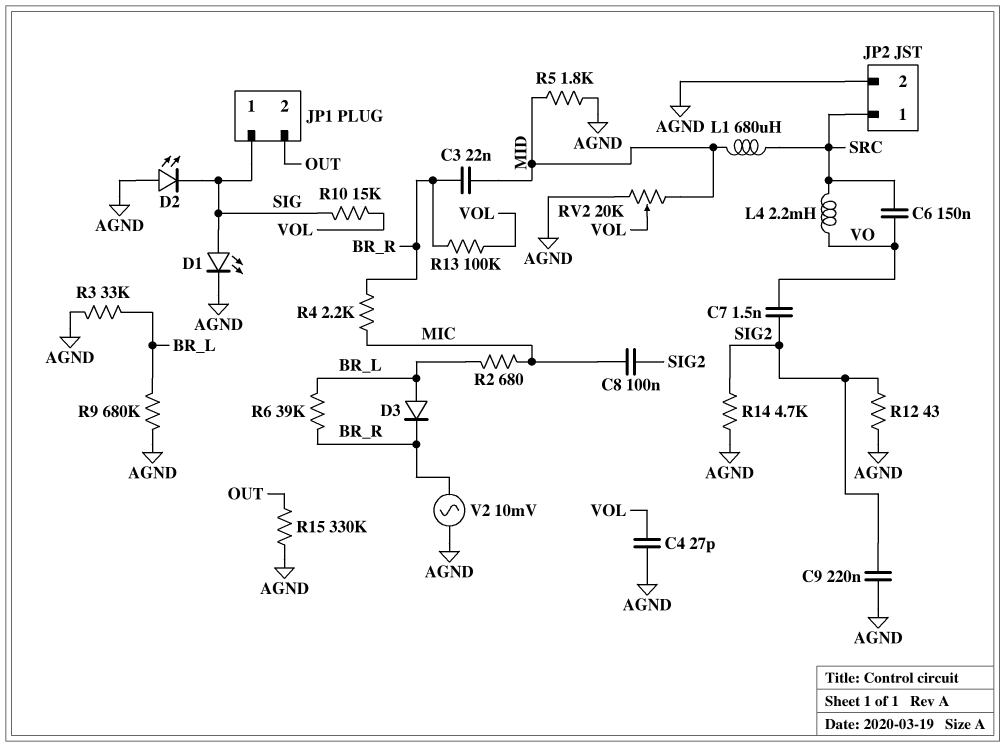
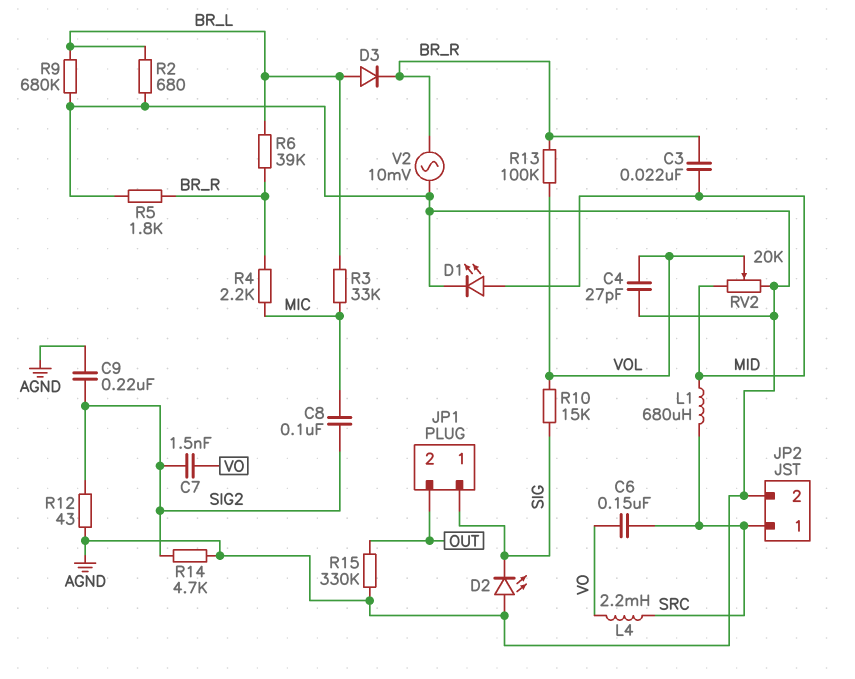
D1: LED (A SIG, K AGND) -> LED (A MID, K AGND)
R2: 680 (BR_L, MIC) -> 680 (AGND, BR_L)
R3: 33k (AGND, BR_L) -> 33k (BR_L, MIC)
R5: 1.8k (AGND, MID) -> 1.8k (AGND, BR_R)

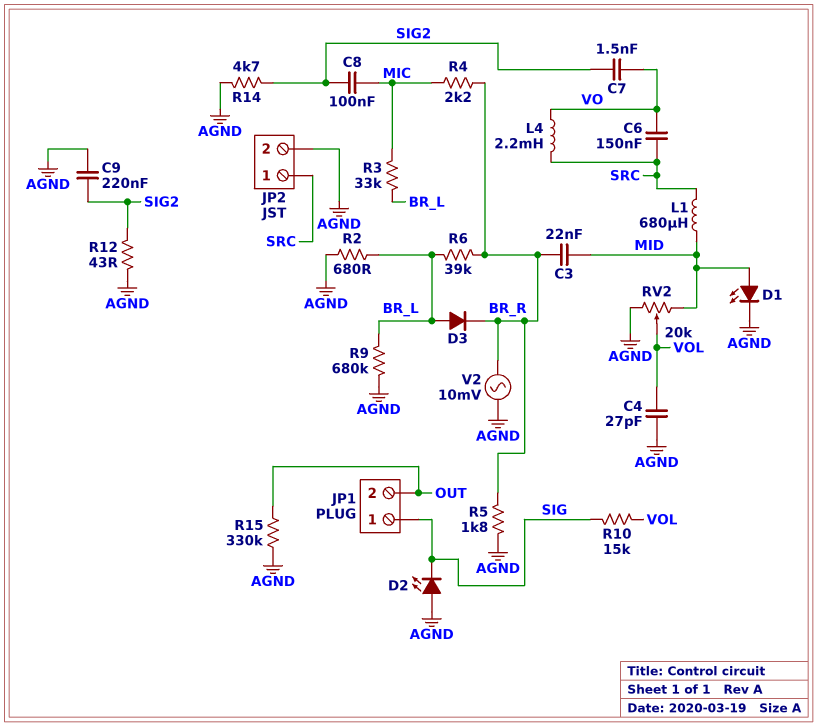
R13: 100k (BR_R, VOL) -> none

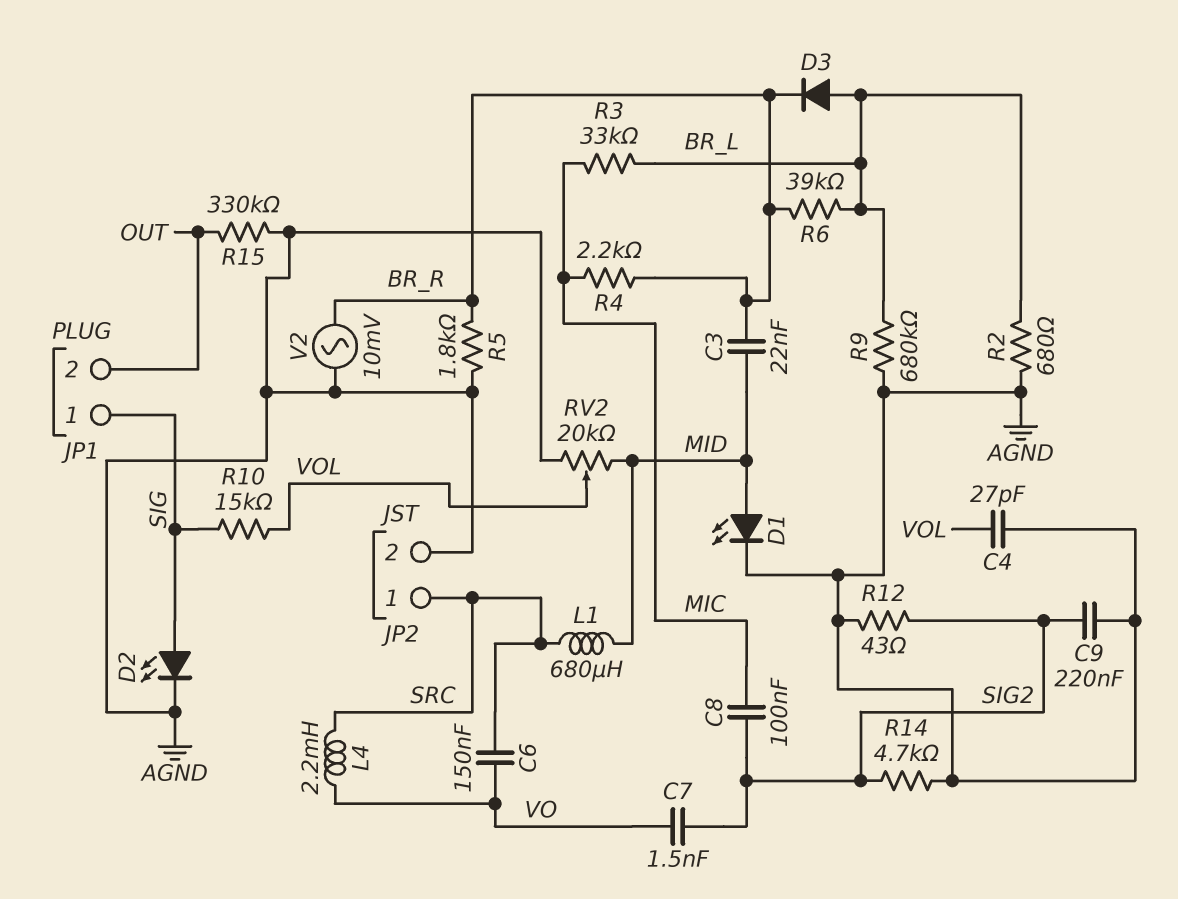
D2: LED (A AGND, K SIG) -> LED (A SIG, K AGND)

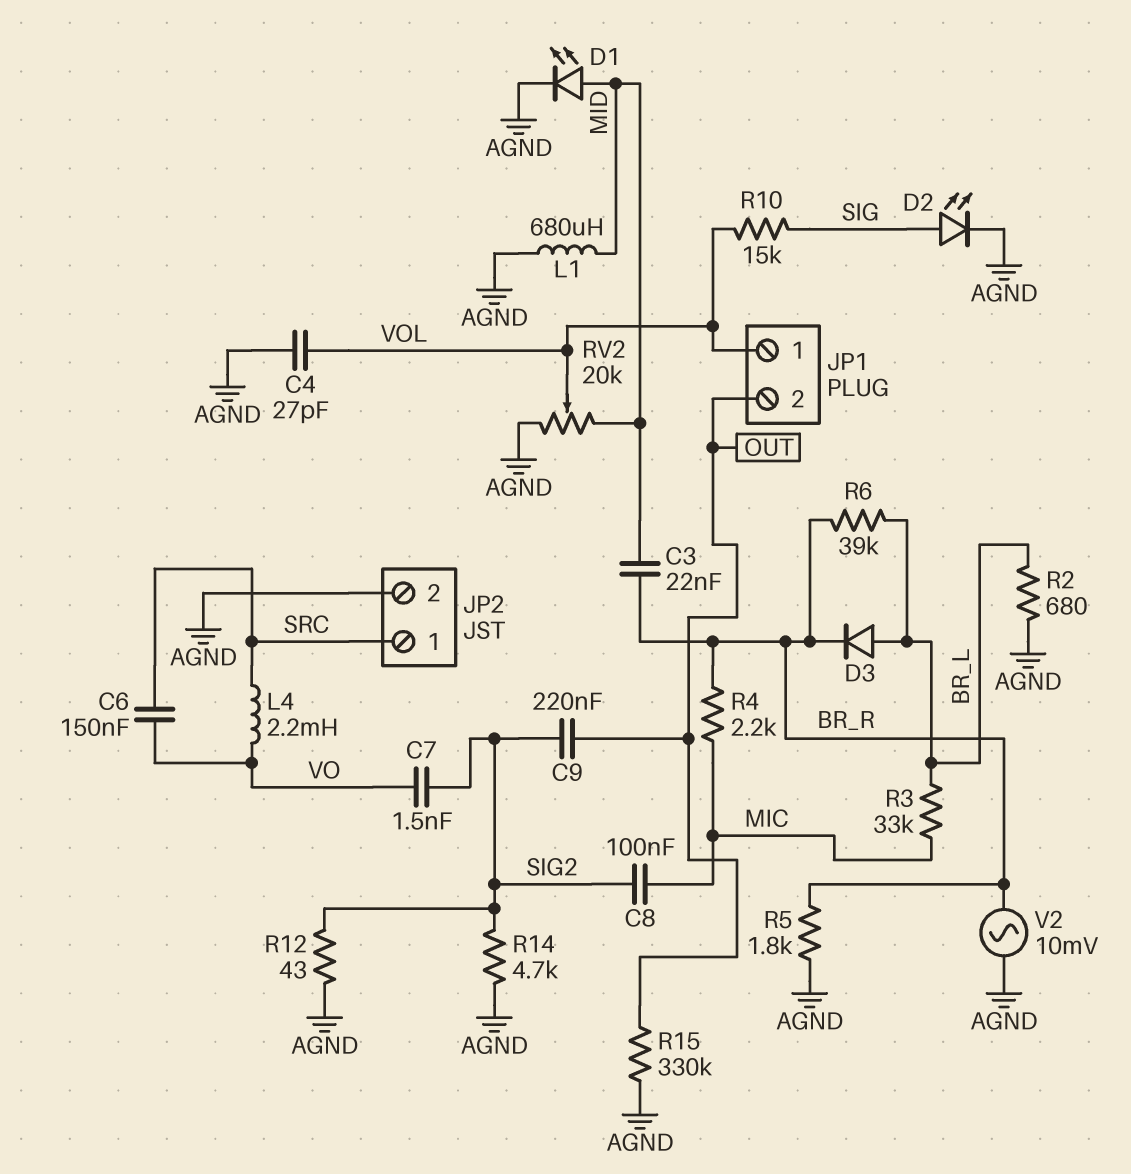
C9: 220nF (AGND, SIG2) -> 220nF (OUT, SIG2)
JP1 pin 1: SIG -> VOL
L1: 680uH (MID, SRC) -> 680uH (AGND, MID)
R9: 680k (AGND, BR_L) -> none

